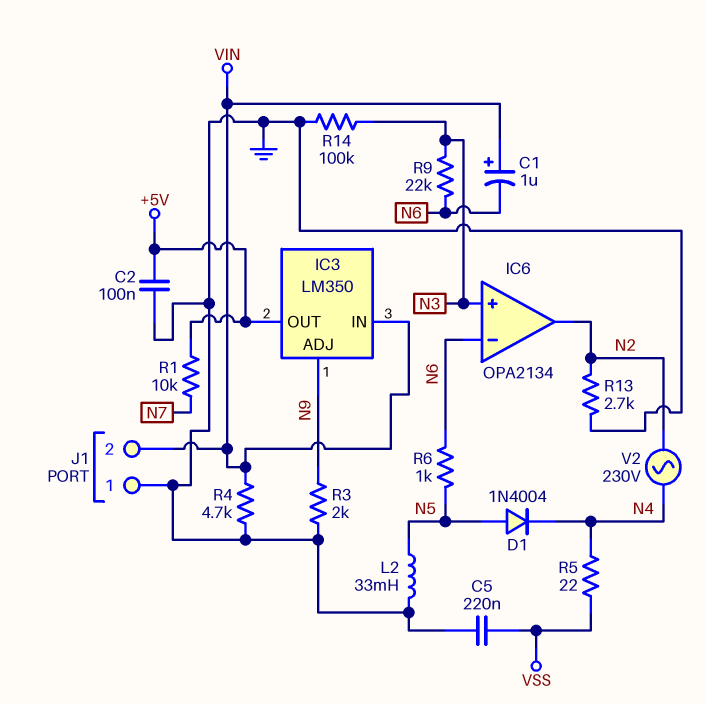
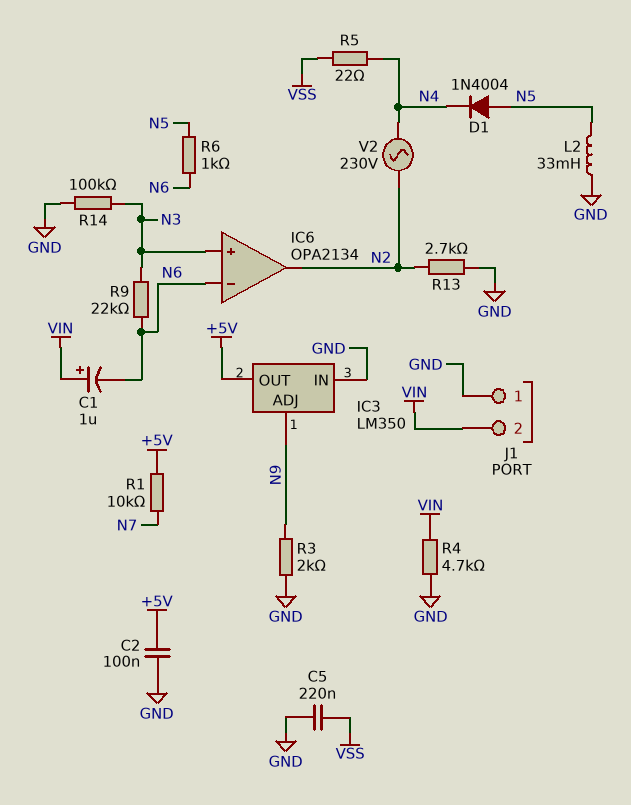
IC3 pin IN: VIN -> GND

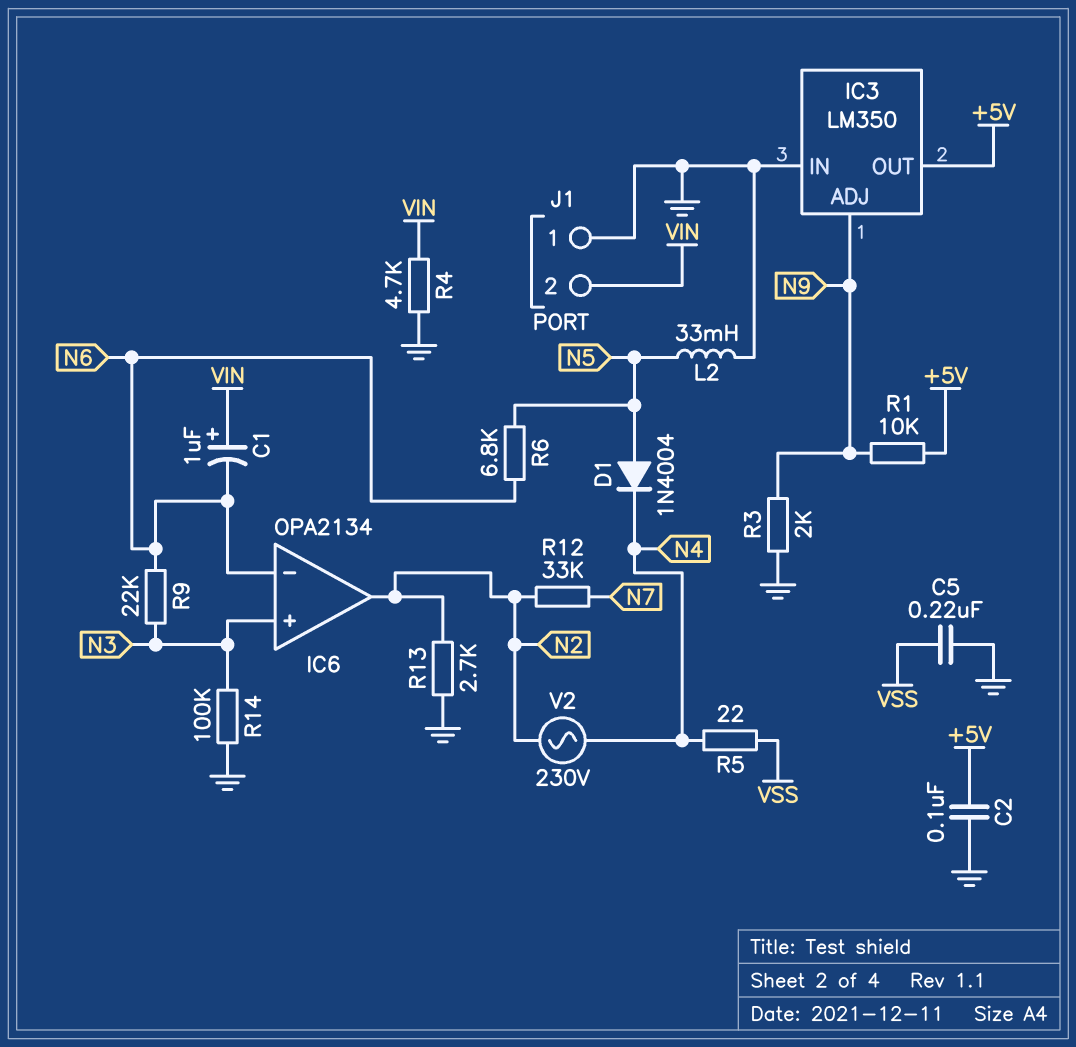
R1: 10k (+5V, N7) -> 10k (+5V, N9)
R6: 1k (N5, N6) -> 6.8k (N5, N6)
R12: none -> 33k (N2, N7)

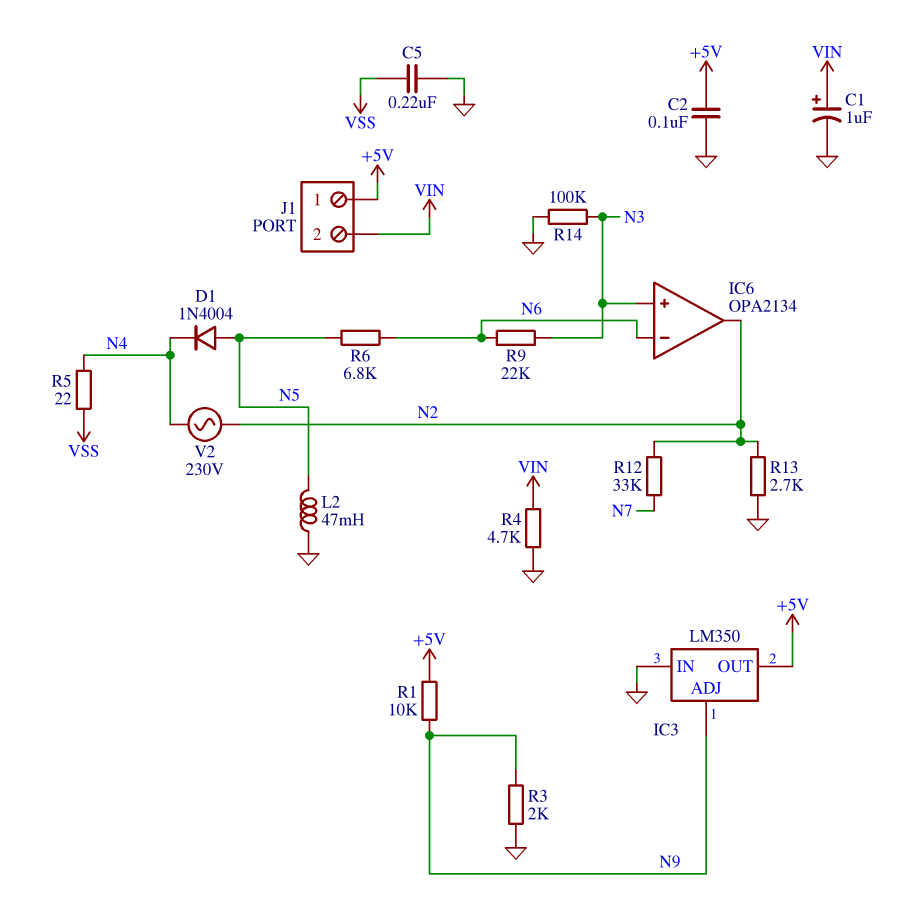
C1: 1uF (plus VIN, minus N6) -> 1uF (plus VIN, minus GND)
J1 pin 1: GND -> +5V
L2: 33mH (GND, N5) -> 47mH (GND, N5)

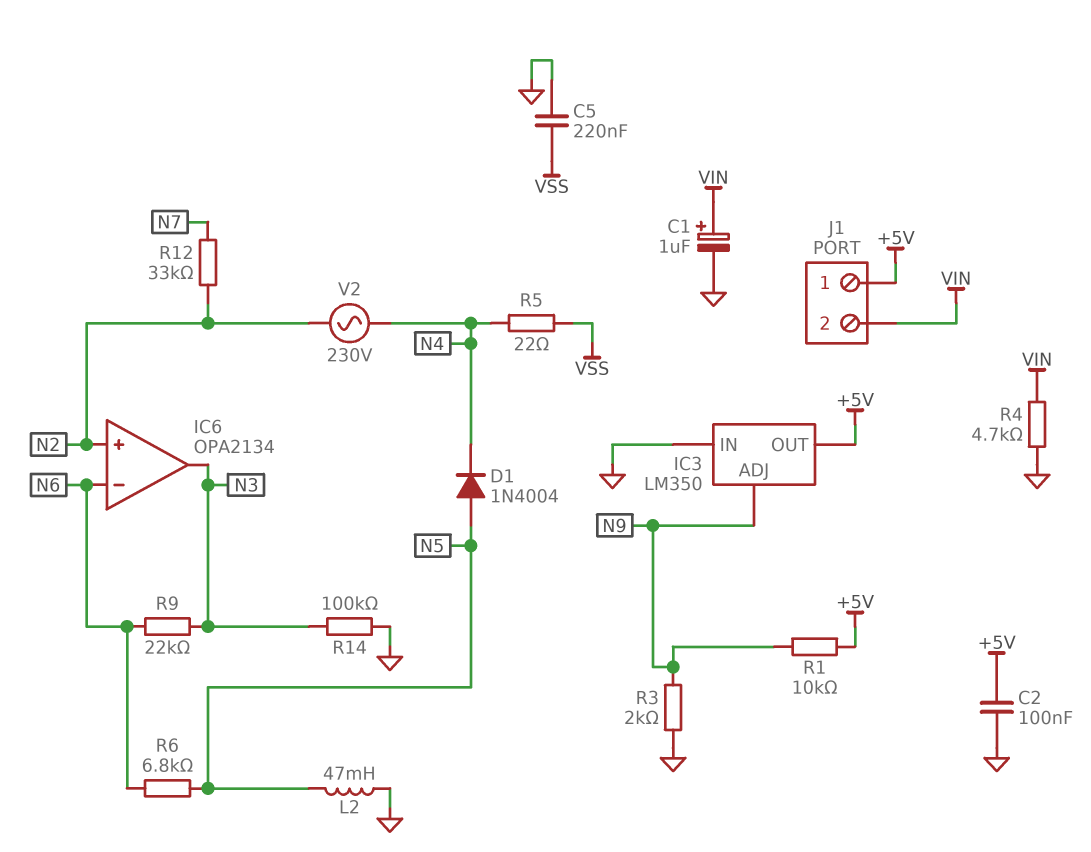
IC6 pin in+: N3 -> N2
IC6 pin out: N2 -> N3
R13: 2.7k (GND, N2) -> none

